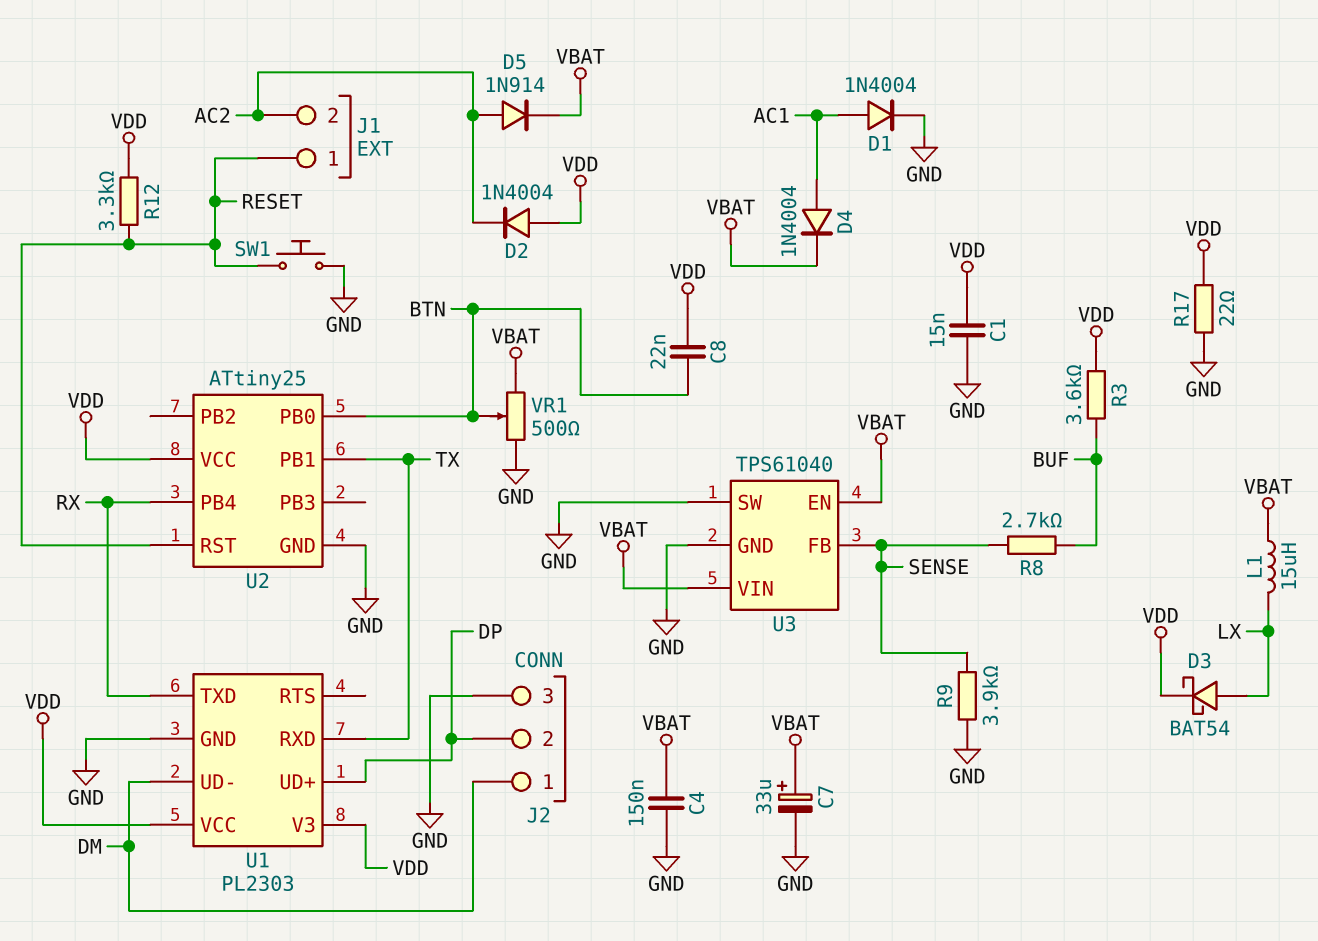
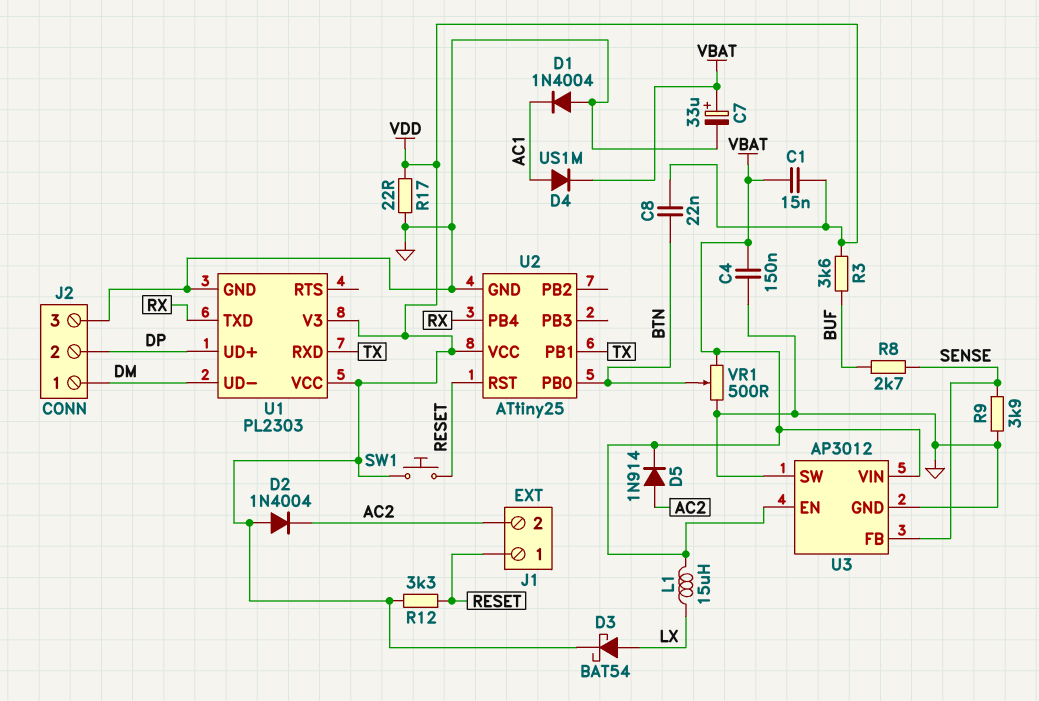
C1: 15nF (GND, VDD) -> 15nF (VBAT, VDD)
D1: diode 1N4004 (A AC1, K GND) -> diode 1N4004 (A GND, K AC1)
D4: diode 1N4004 (A AC1, K VBAT) -> diode US1M (A AC1, K VBAT)
SW1: button (GND, RESET) -> button (RESET, VDD)
U3: TPS61040 -> AP3012

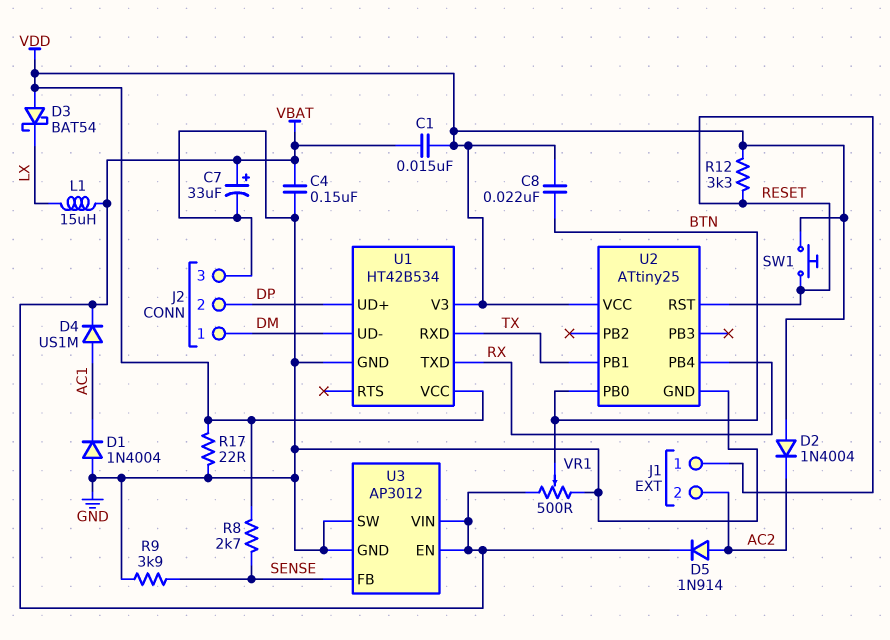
D3: schottky BAT54 (A LX, K VDD) -> schottky BAT54 (A VDD, K LX)
R3: 3.6k (BUF, VDD) -> none
R8: 2.7k (BUF, SENSE) -> 2.7k (SENSE, VDD)
U1: PL2303 -> HT42B534

